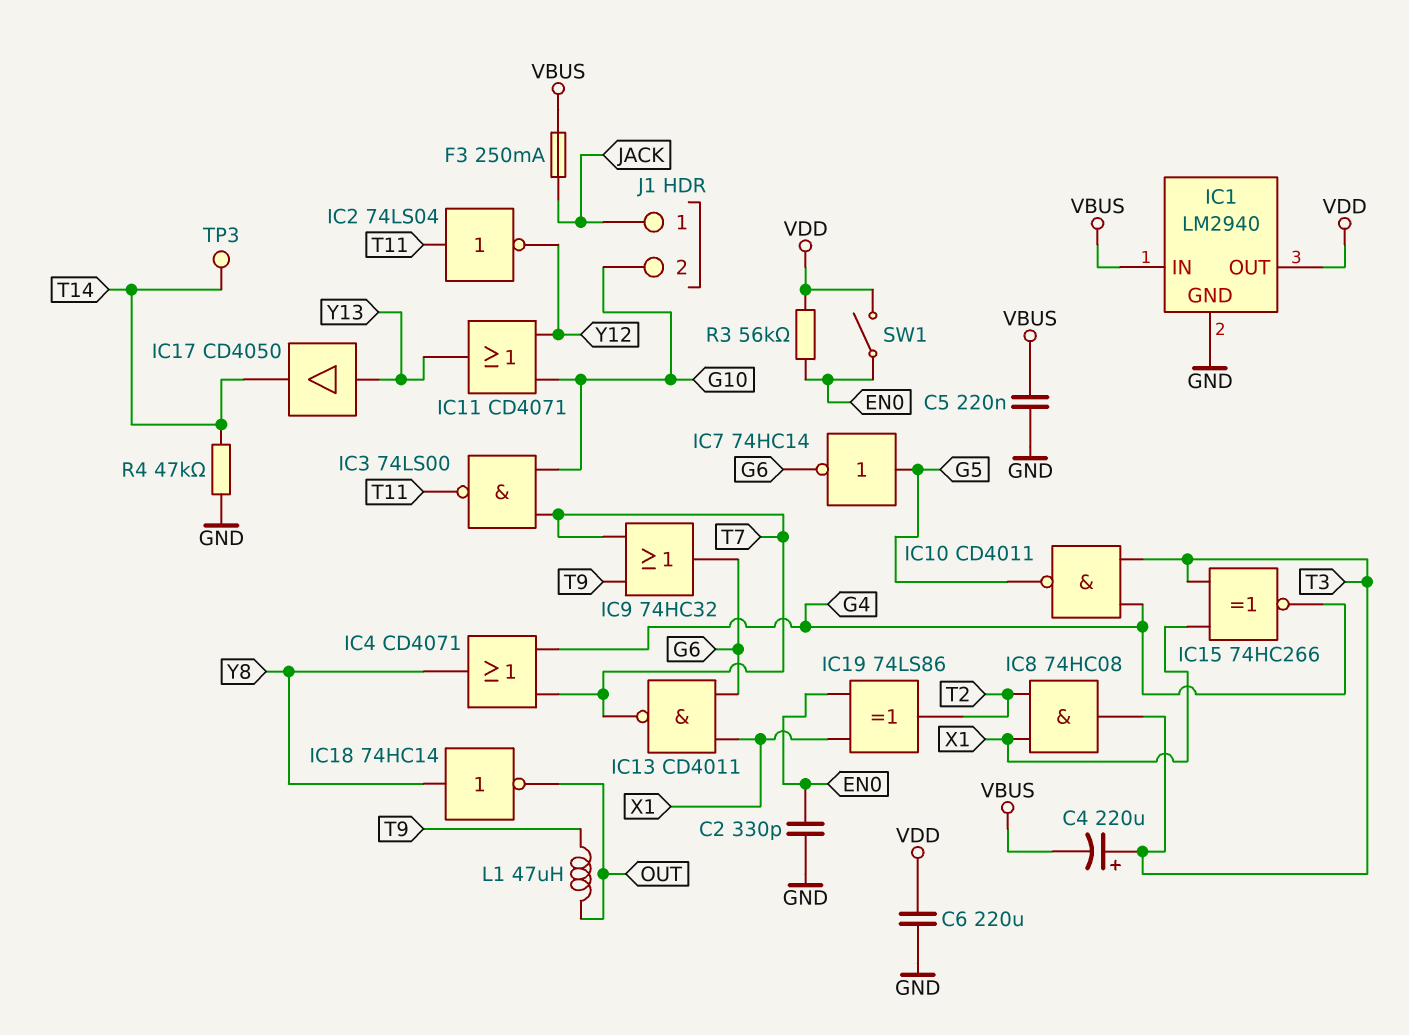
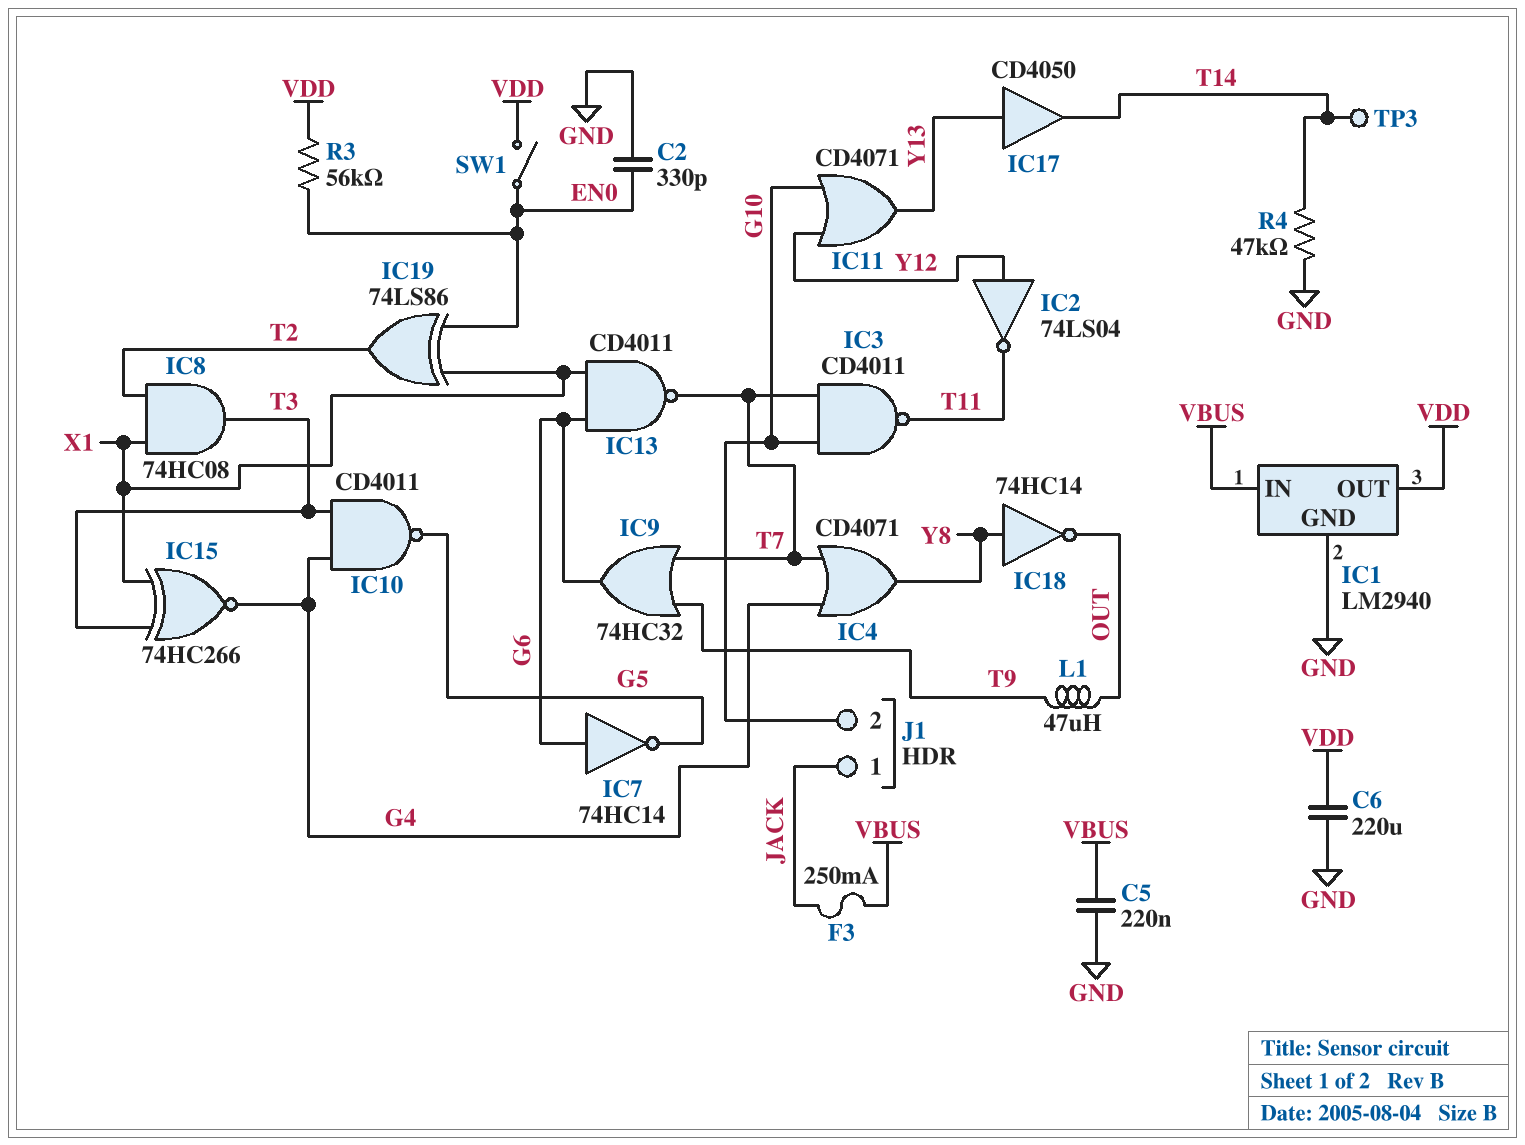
C4: 220uF (plus T3, minus VBUS) -> none
IC2: NOT 74LS04 (in T11, out Y12) -> NOT 74LS04 (in Y12, out T11)
IC3: NAND 74LS00 (in G10, in T7, out T11) -> NAND CD4011 (in G10, in T7, out T11)
IC7: NOT 74HC14 (in G5, out G6) -> NOT 74HC14 (in G6, out G5)

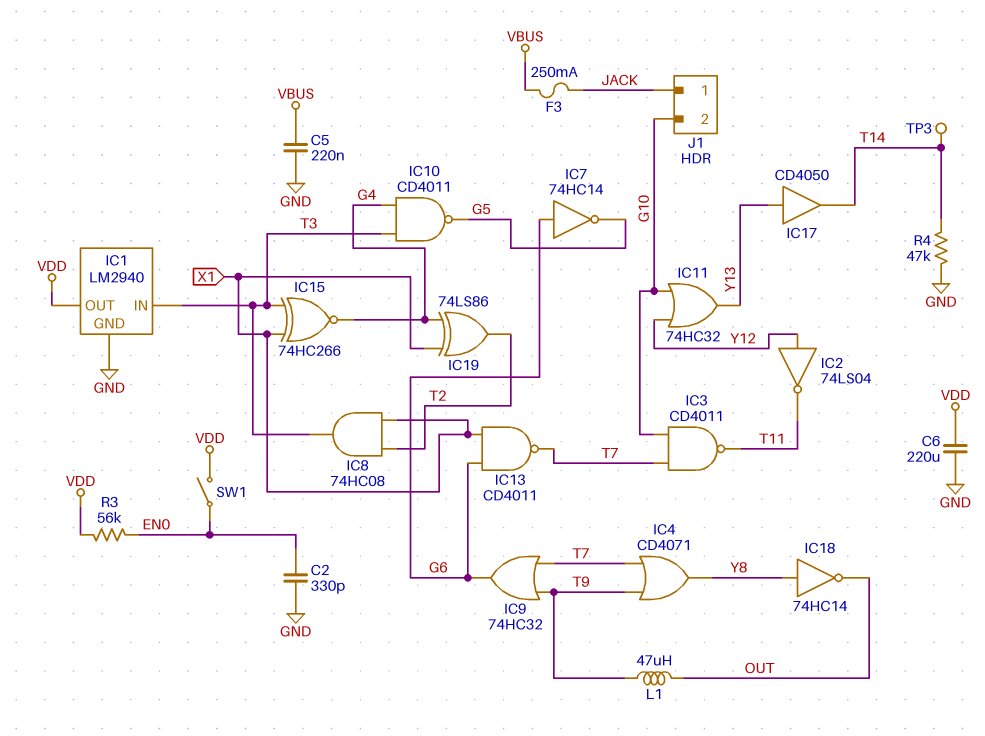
IC1 pin IN: VBUS -> T3
IC4: OR CD4071 (in G4, in T7, out Y8) -> OR CD4071 (in T7, in T9, out Y8)
IC11: OR CD4071 (in G10, in Y12, out Y13) -> OR 74HC32 (in G10, in Y12, out Y13)
IC19: XOR 74LS86 (in EN0, in X1, out T2) -> XOR 74LS86 (in G4, in X1, out T2)

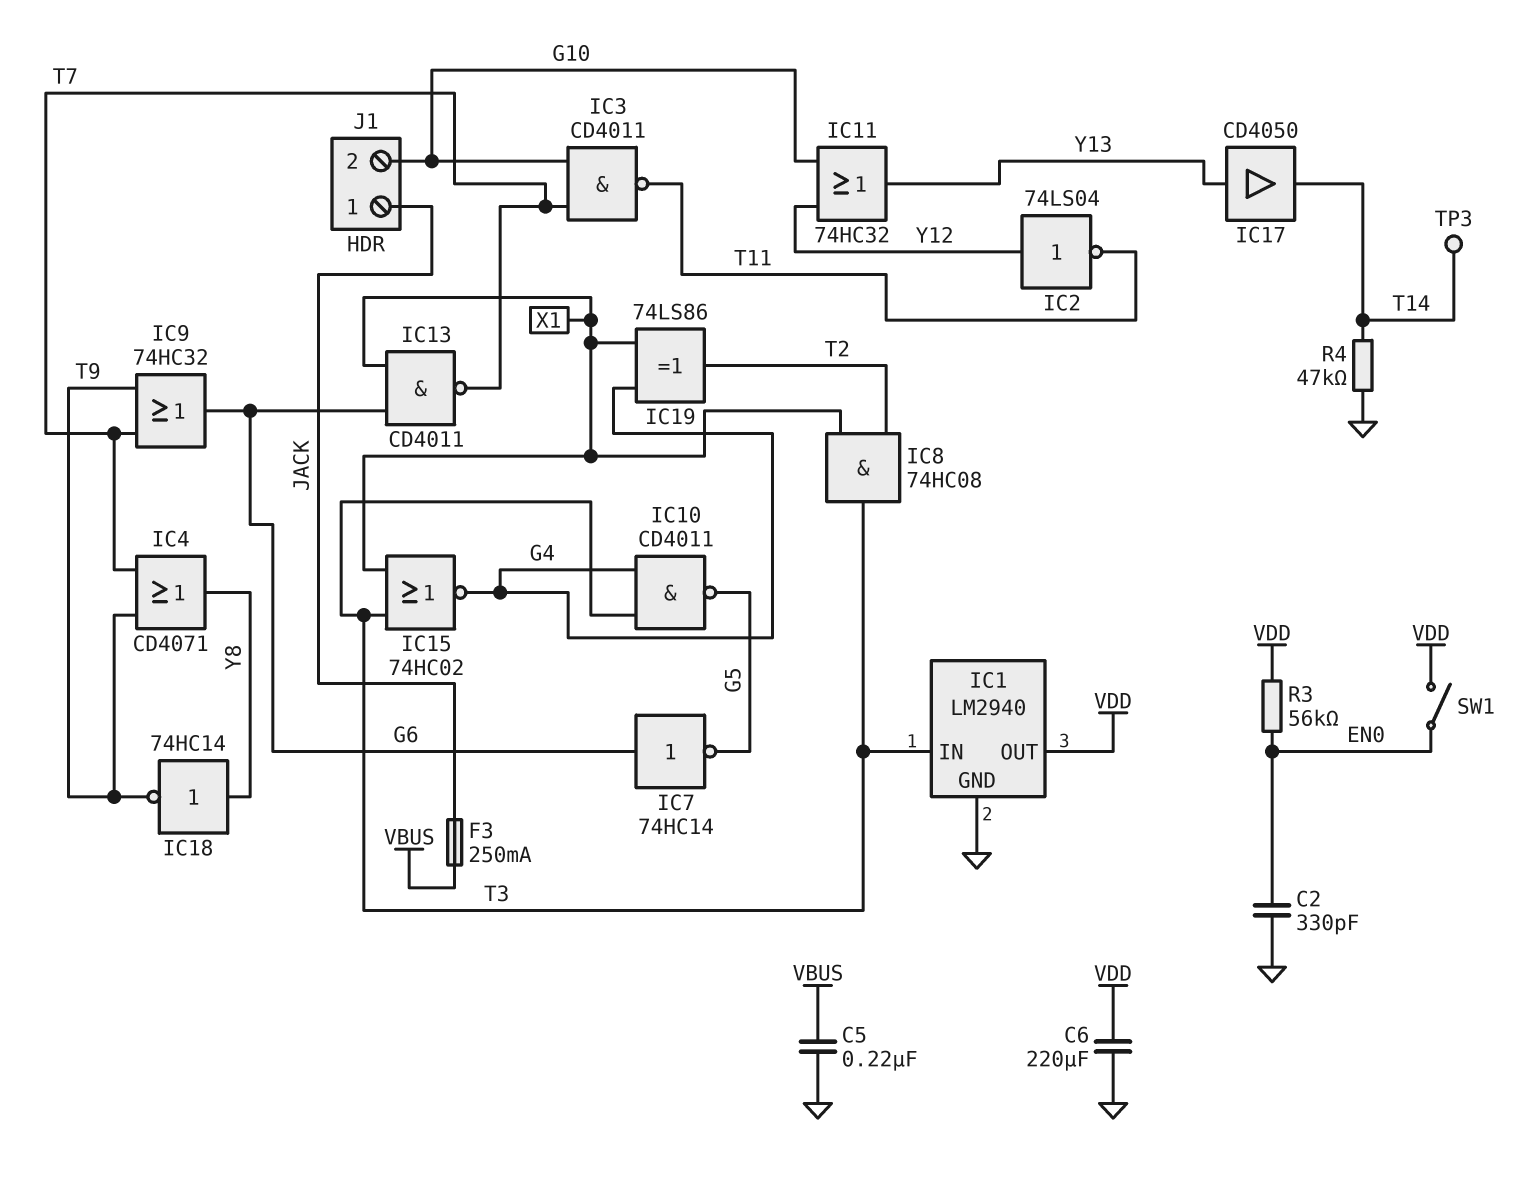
IC15: XNOR 74HC266 (in T3, in X1, out G4) -> NOR 74HC02 (in T3, in X1, out G4)
IC18: NOT 74HC14 (in Y8, out OUT) -> NOT 74HC14 (in Y8, out T9)
L1: 47uH (OUT, T9) -> none

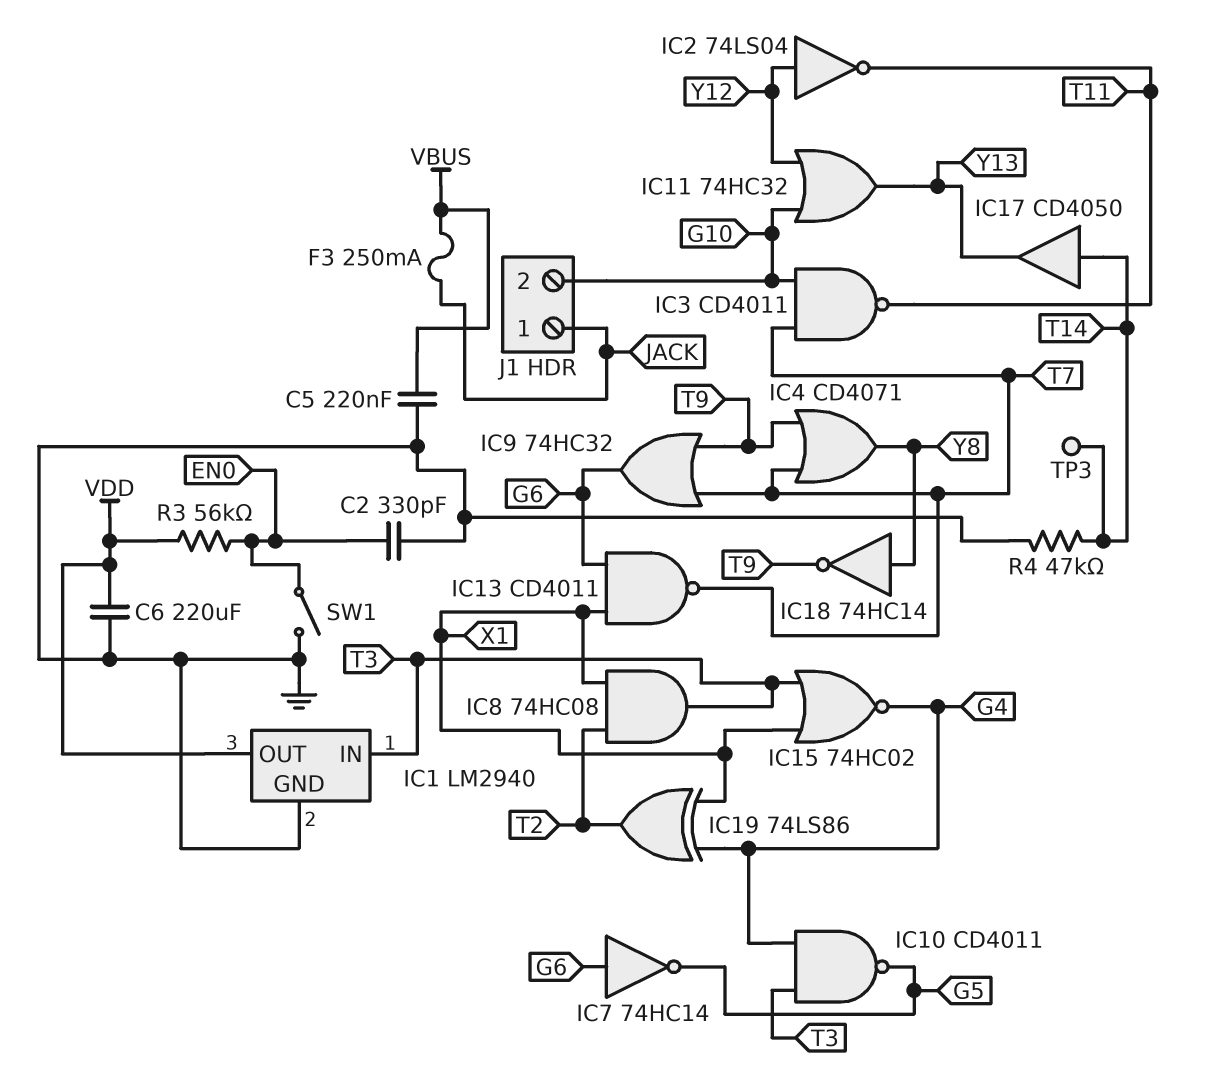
IC17: buffer CD4050 (in Y13, out T14) -> buffer CD4050 (in T14, out Y13)
SW1: switch (EN0, VDD) -> switch (EN0, GND)

